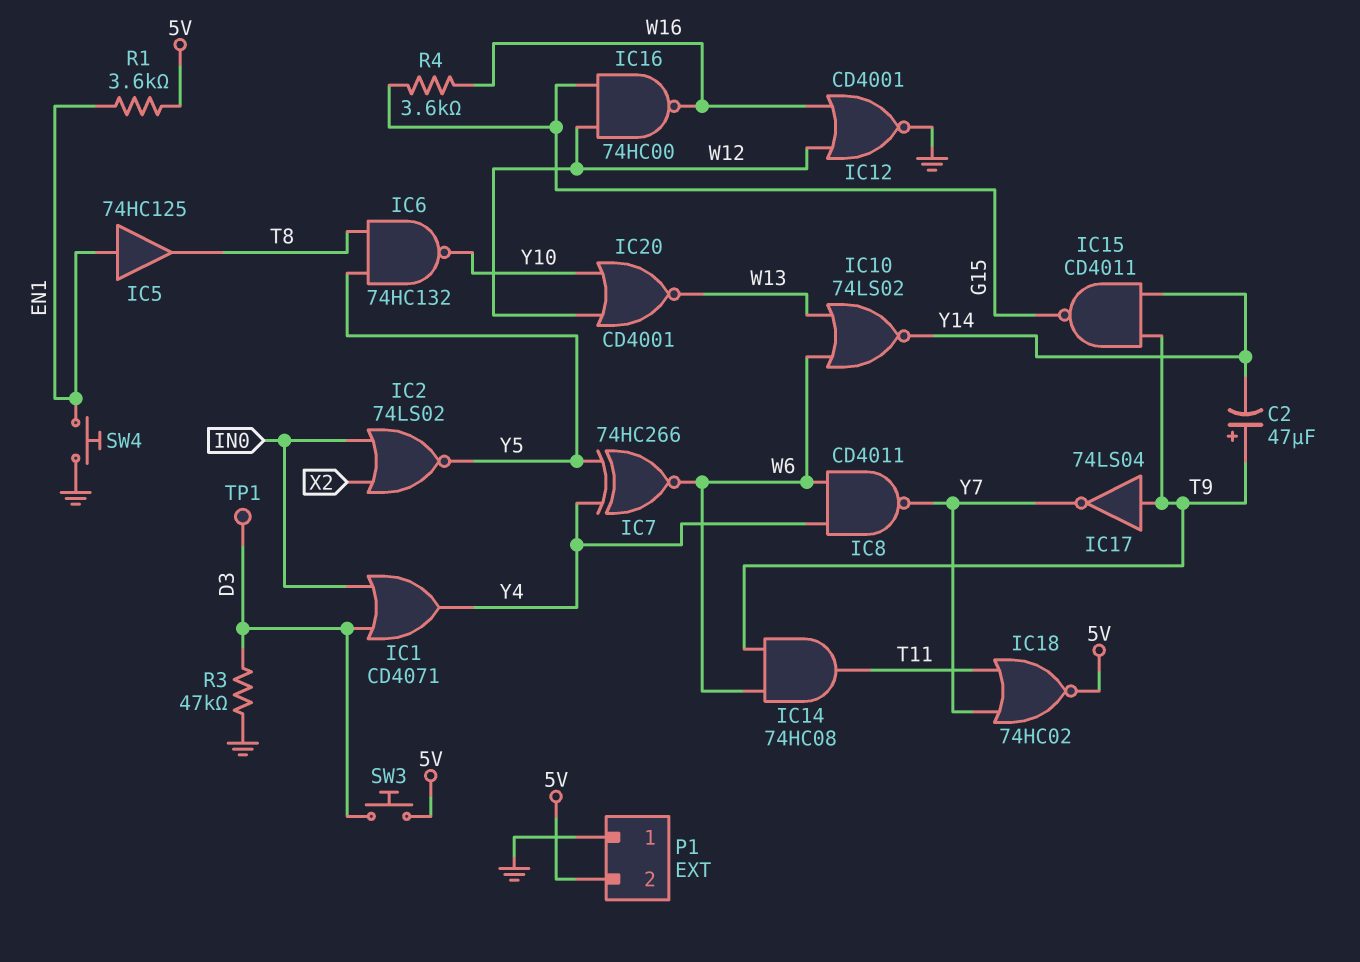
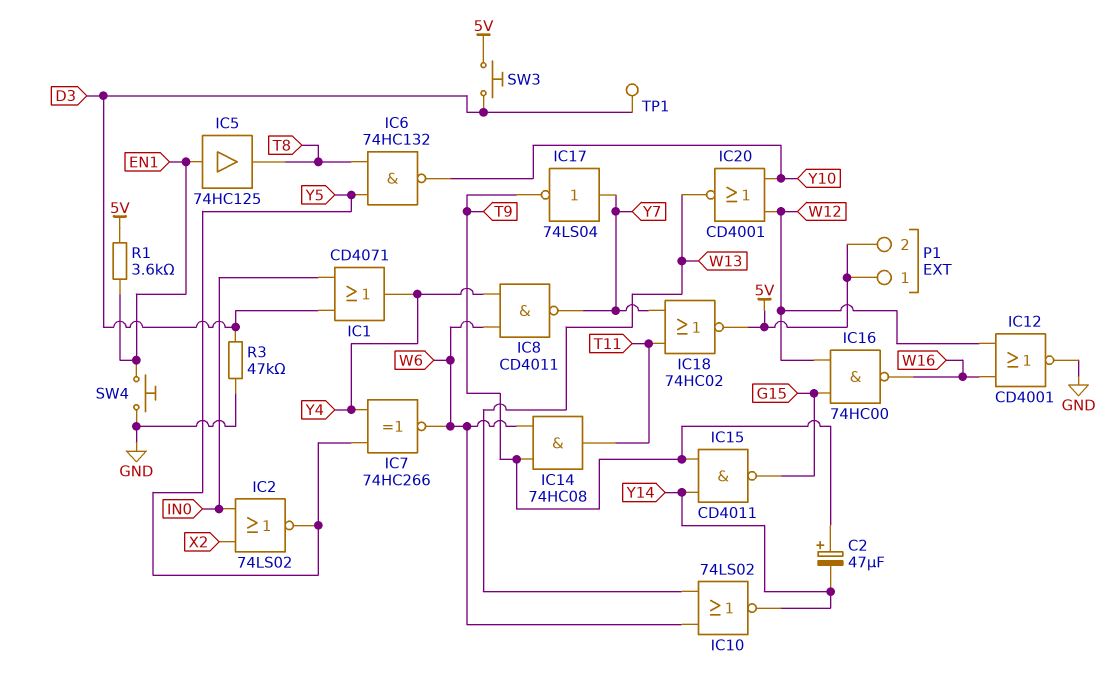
IC17: NOT 74LS04 (in T9, out Y7) -> NOT 74LS04 (in Y7, out T9)
P1 pin 1: GND -> 5V
R4: 3.6k (G15, W16) -> none

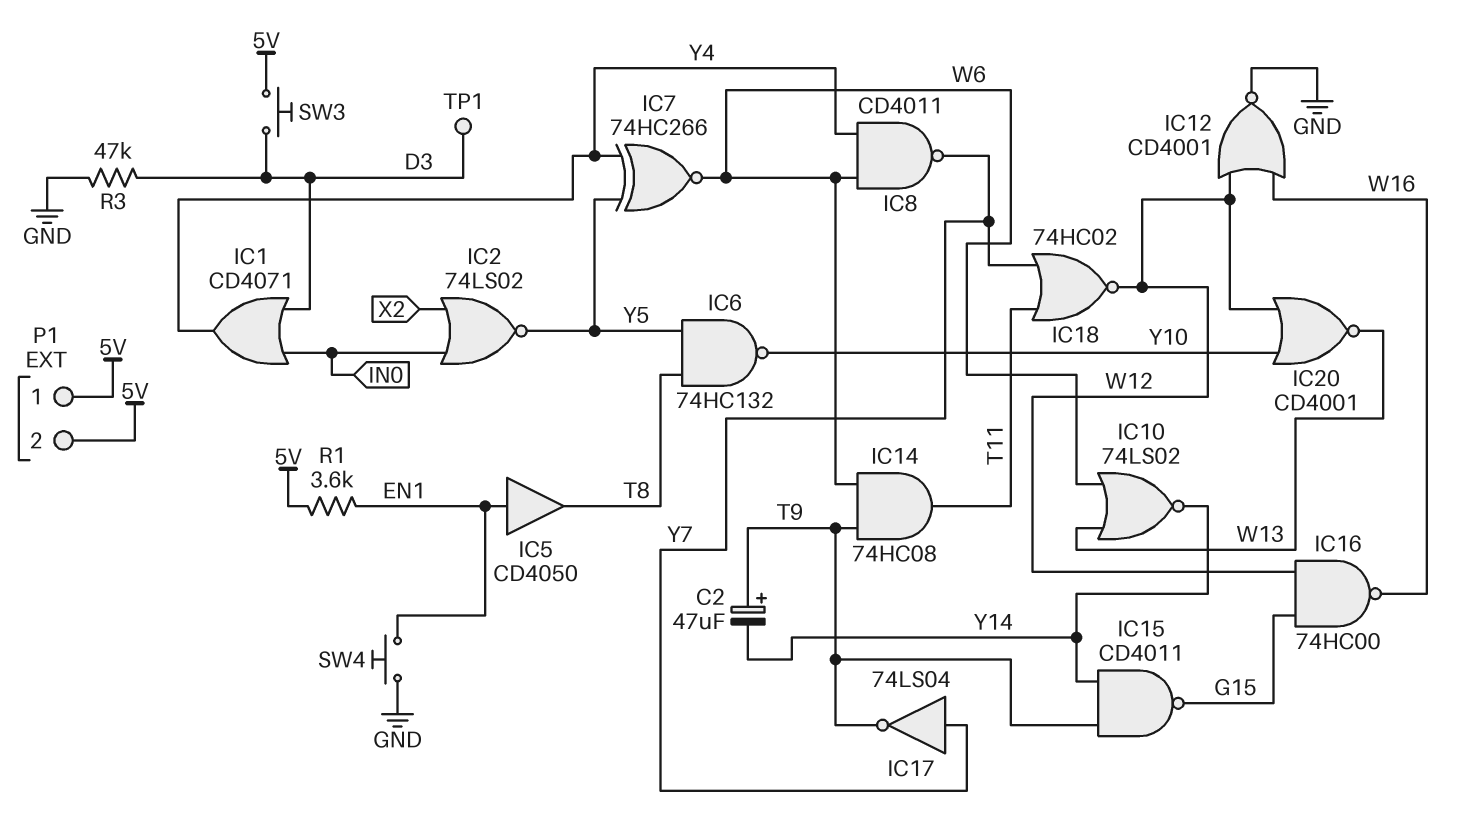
IC5: buffer 74HC125 (in EN1, out T8) -> buffer CD4050 (in EN1, out T8)
IC18: NOR 74HC02 (in T11, in Y7, out 5V) -> NOR 74HC02 (in T11, in Y7, out W12)

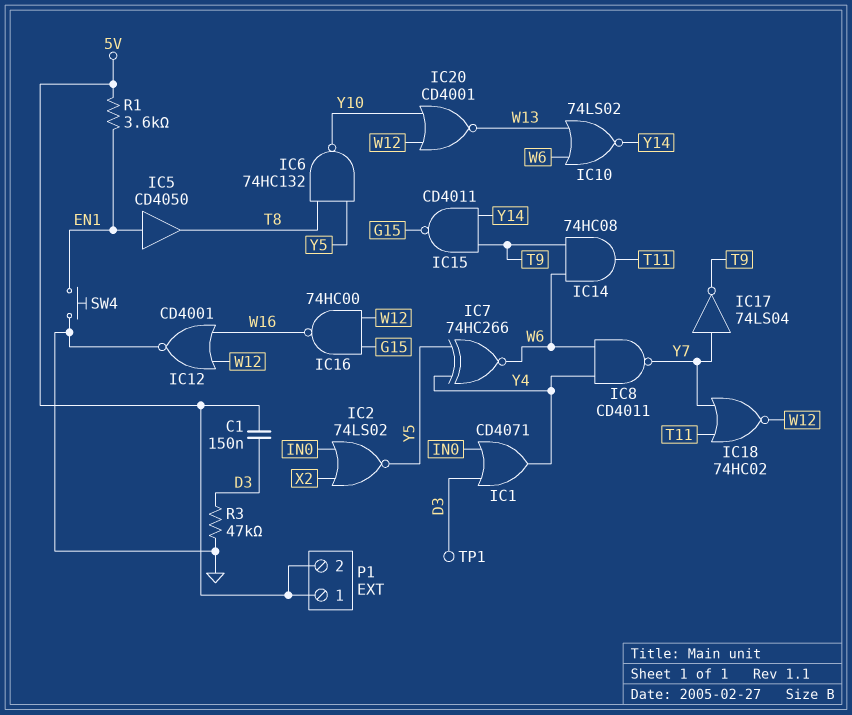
C1: none -> 150nF (5V, D3)
C2: 47uF (plus T9, minus Y14) -> none
SW3: button (5V, D3) -> none

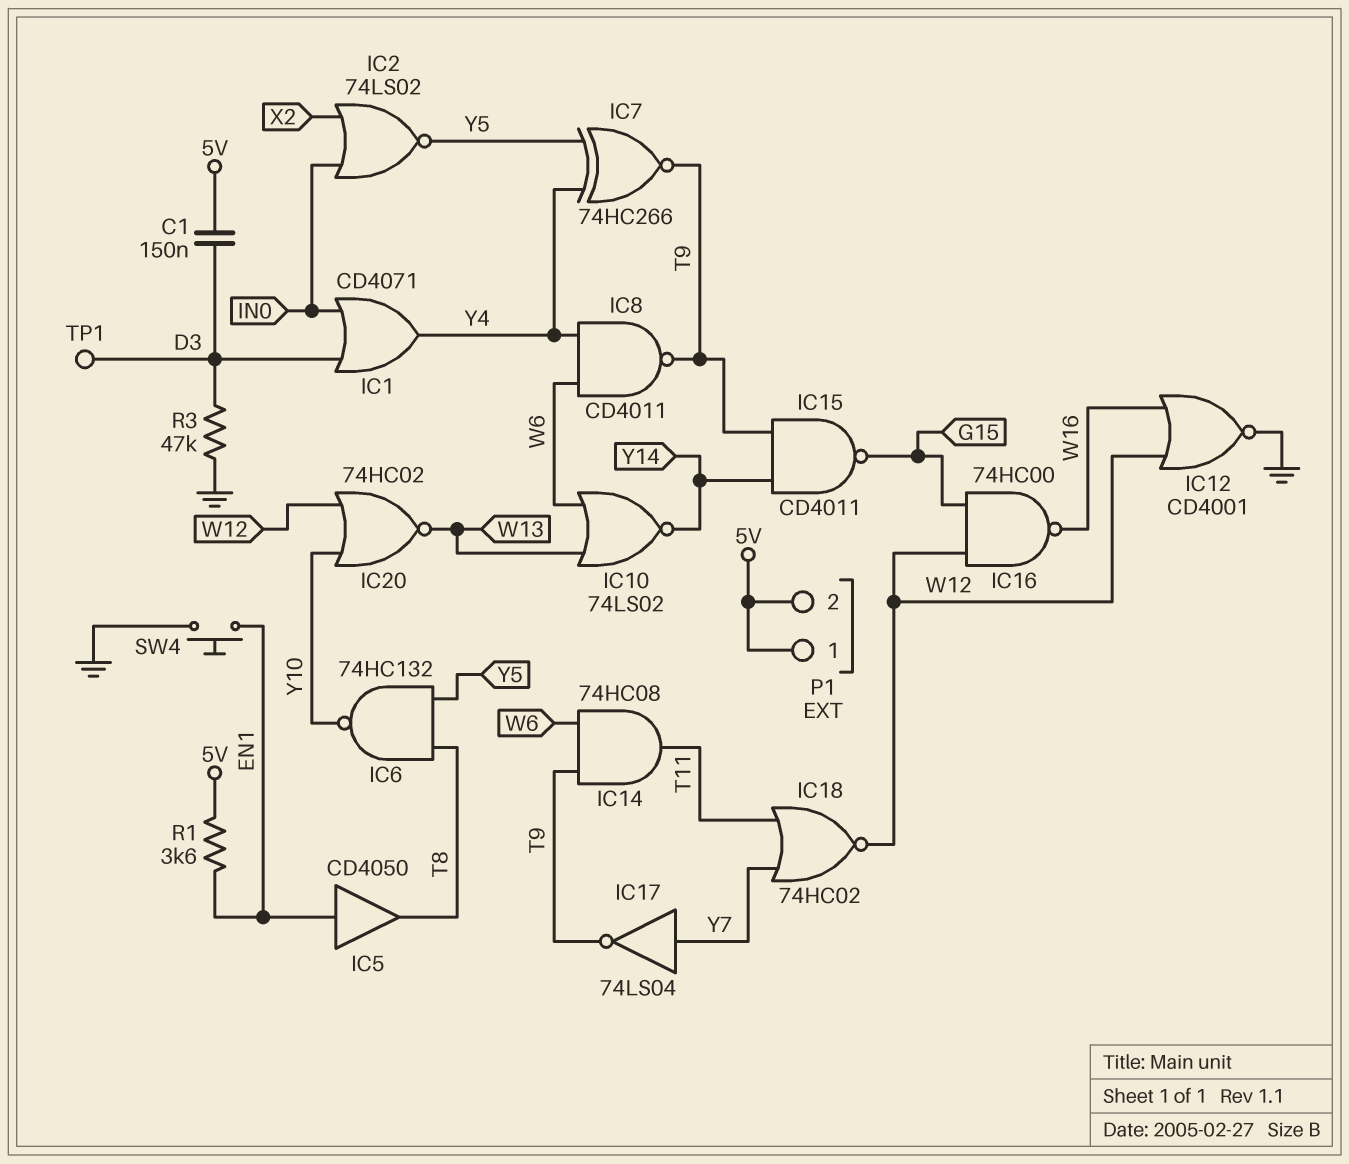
IC7: XNOR 74HC266 (in Y4, in Y5, out W6) -> XNOR 74HC266 (in Y4, in Y5, out T9)
IC8: NAND CD4011 (in W6, in Y4, out Y7) -> NAND CD4011 (in W6, in Y4, out T9)
IC20: NOR CD4001 (in W12, in Y10, out W13) -> NOR 74HC02 (in W12, in Y10, out W13)

